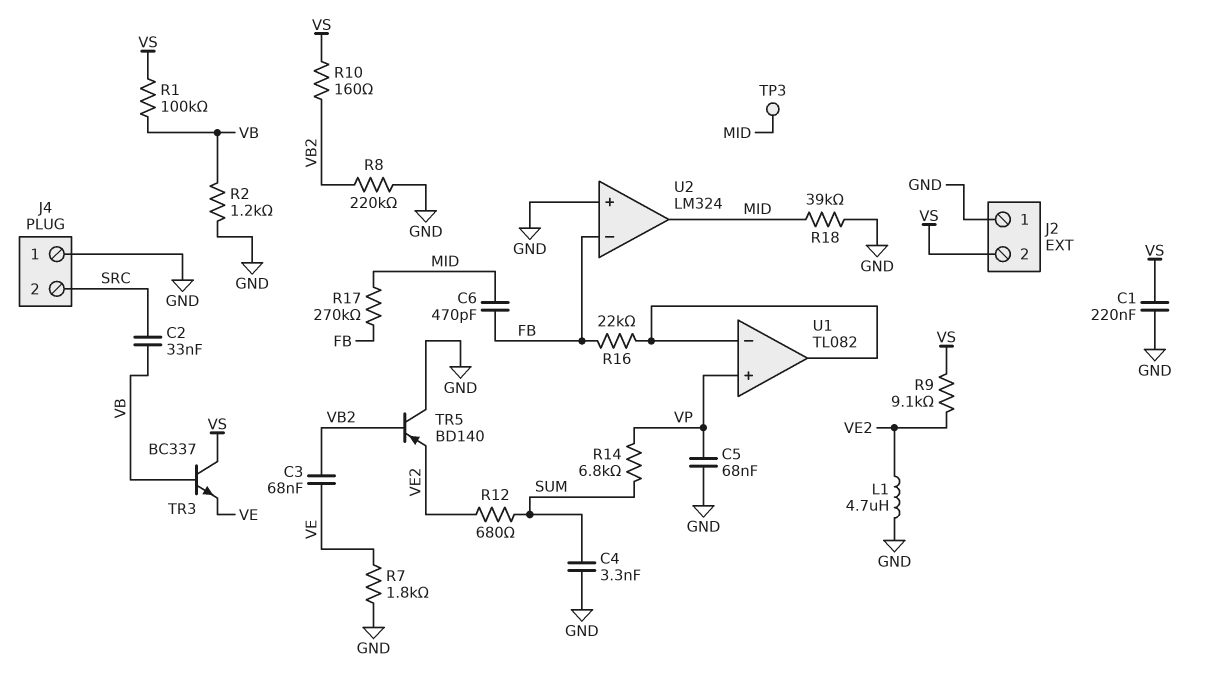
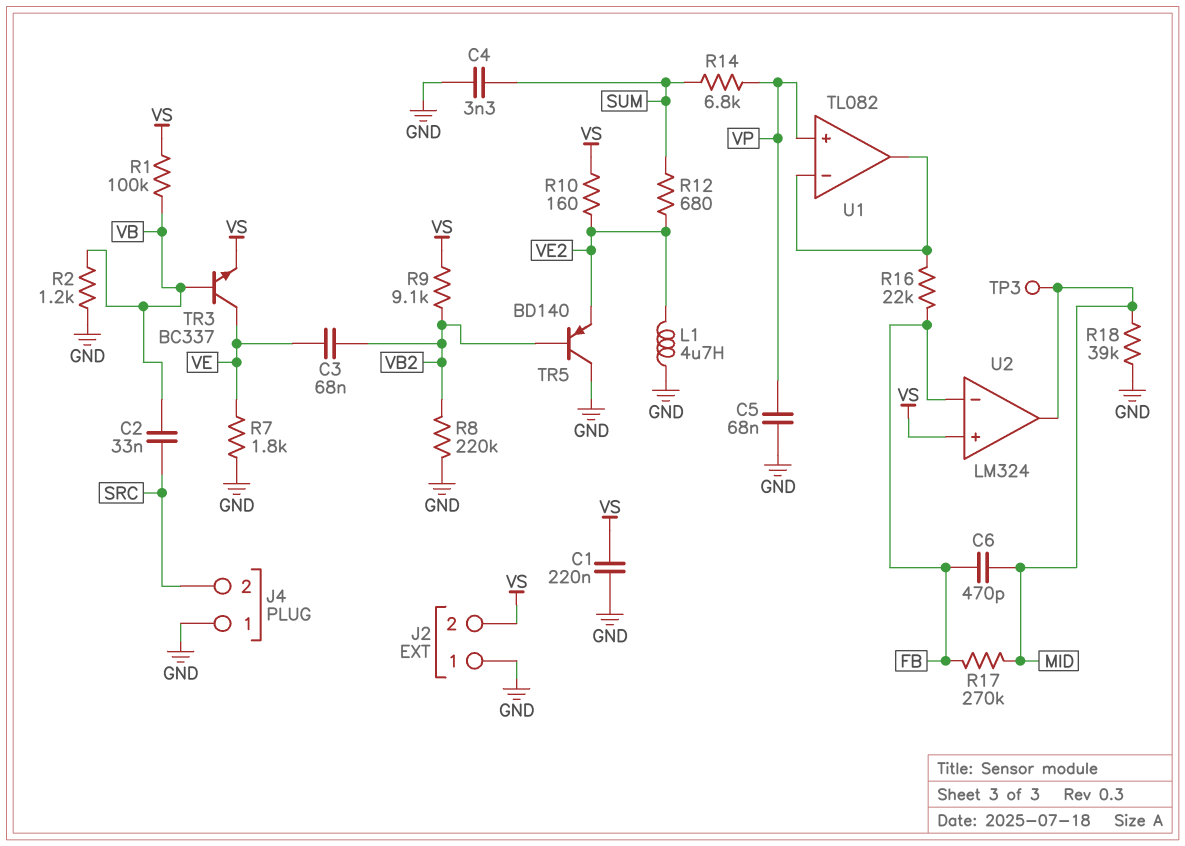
R9: 9.1k (VE2, VS) -> 9.1k (VB2, VS)
R10: 160 (VB2, VS) -> 160 (VE2, VS)
TR3: NPN BC337 (B VB, C VS, E VE) -> NPN BC337 (B VB, C VE, E VS)
U2 pin in+: GND -> VS

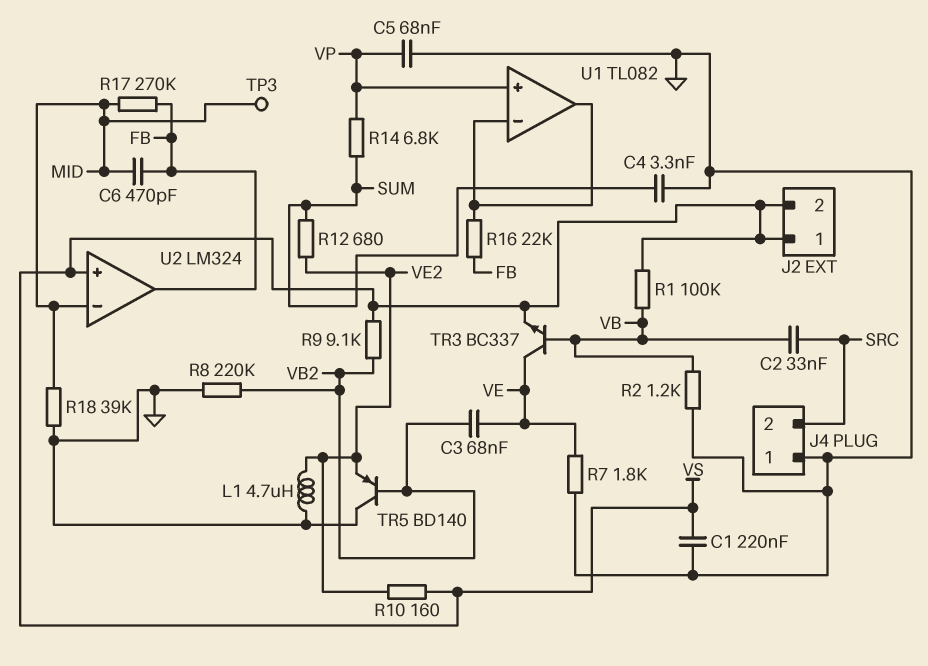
J2 pin 1: GND -> VS
U2 pin in-: FB -> MID
U2 pin out: MID -> FB

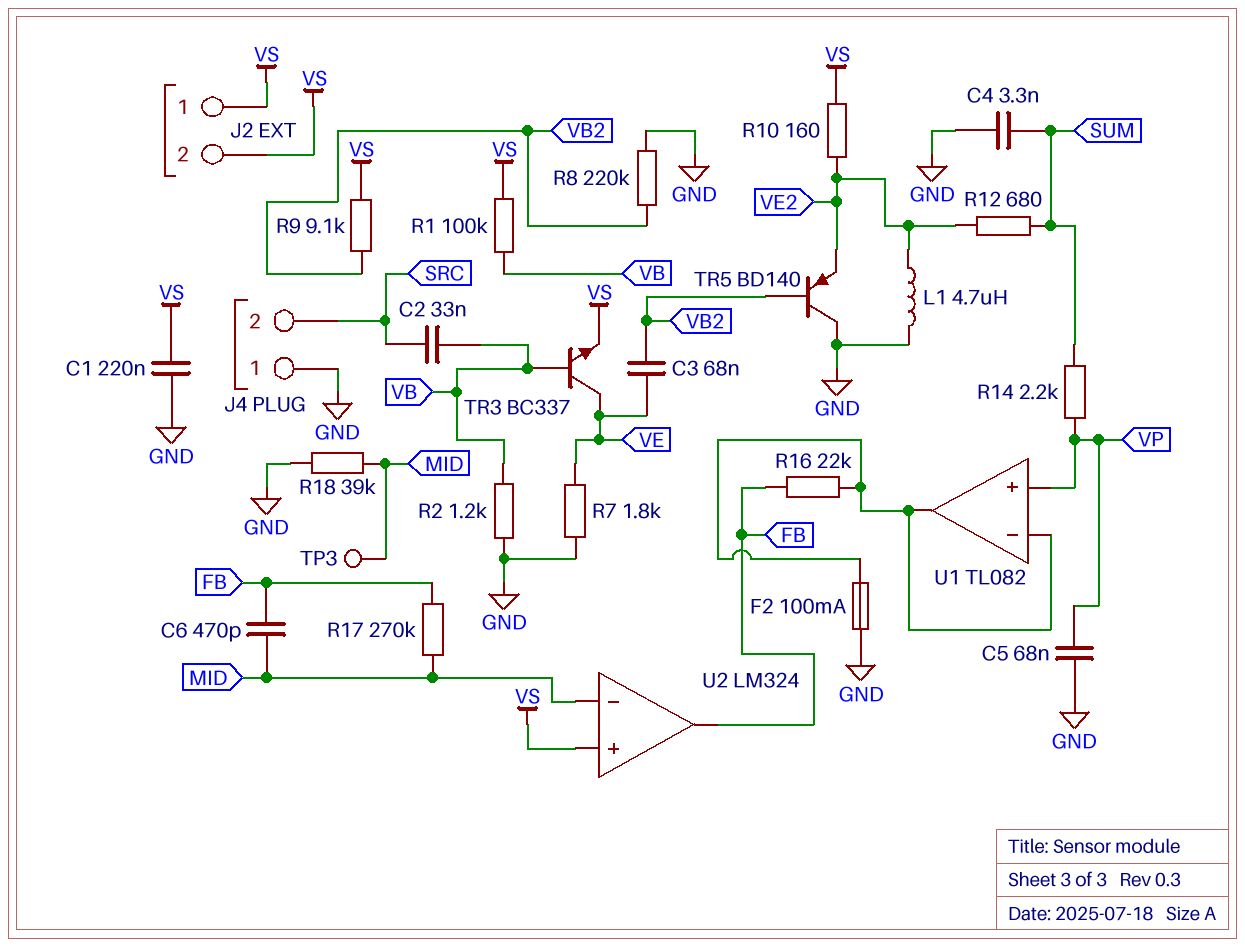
F2: none -> 100mA (GND, U1/in-)
R14: 6.8k (SUM, VP) -> 2.2k (SUM, VP)

